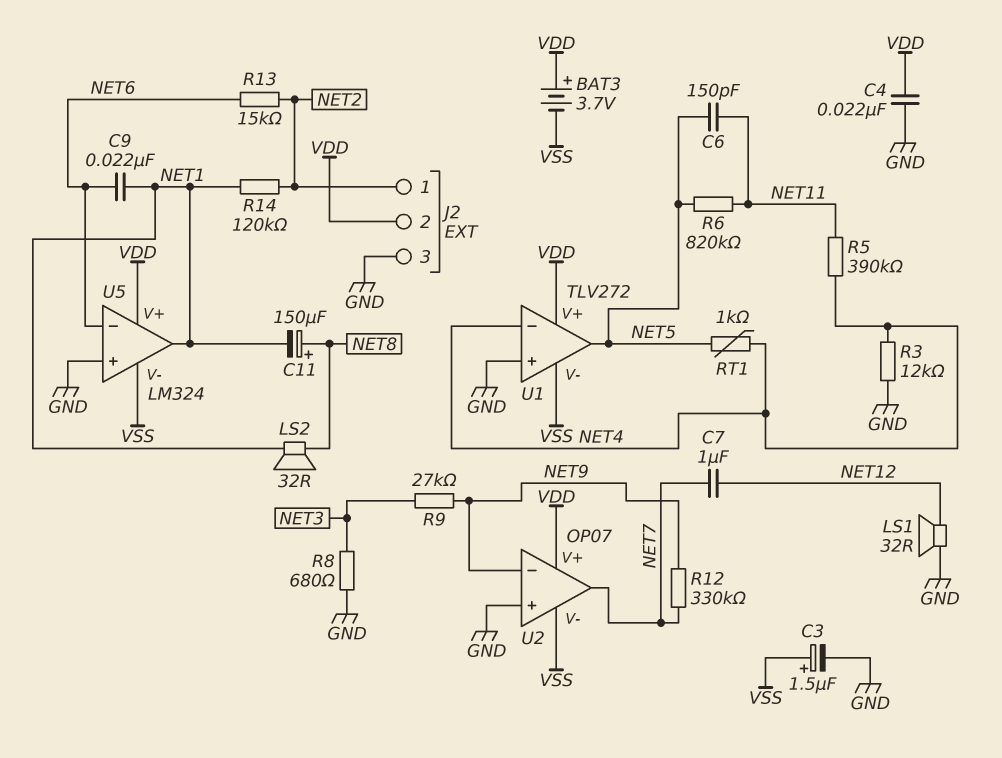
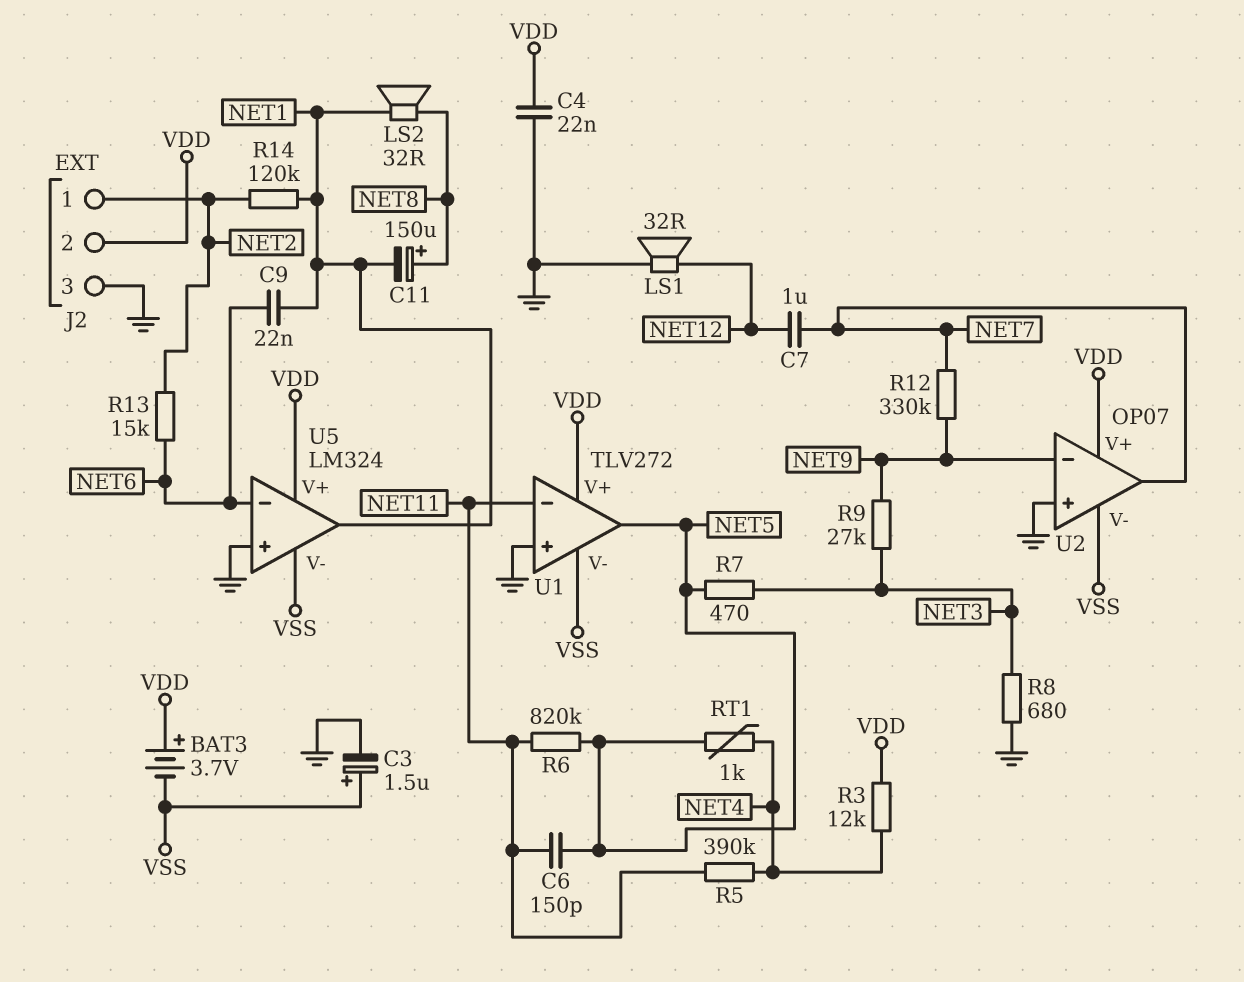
R3: 12k (GND, NET4) -> 12k (NET4, VDD)
R7: none -> 470 (NET3, NET5)
U1 pin in-: NET4 -> NET11

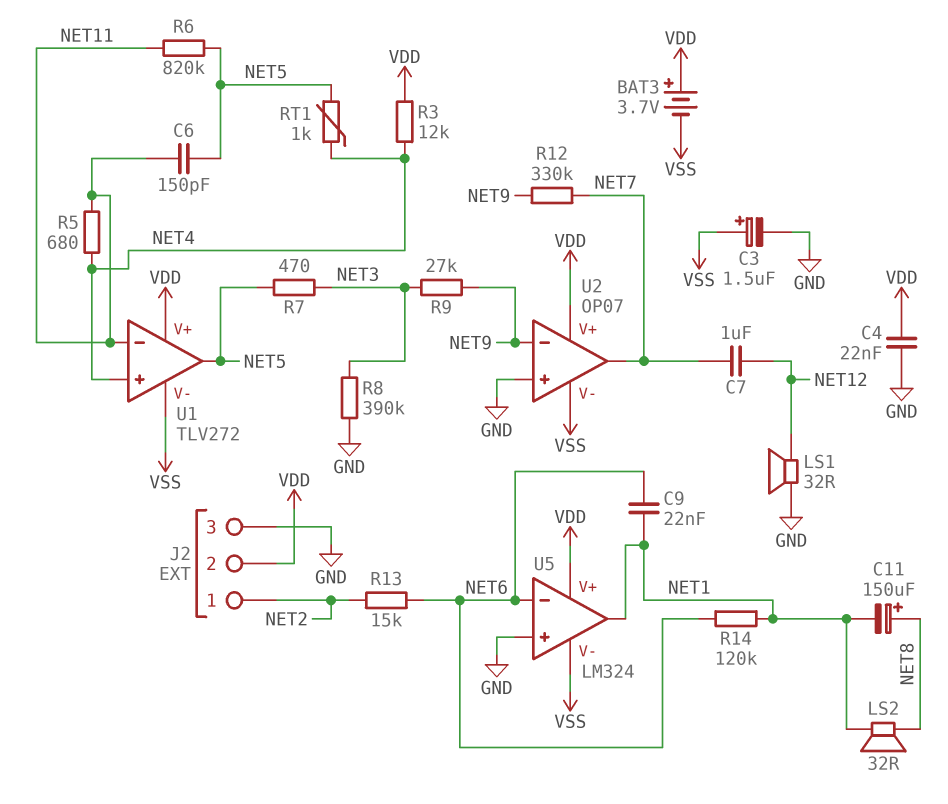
R5: 390k (NET4, NET11) -> 680 (NET4, NET11)
R8: 680 (GND, NET3) -> 390k (GND, NET3)
R14: 120k (NET1, NET2) -> 120k (NET1, NET6)
U1 pin in+: GND -> NET4

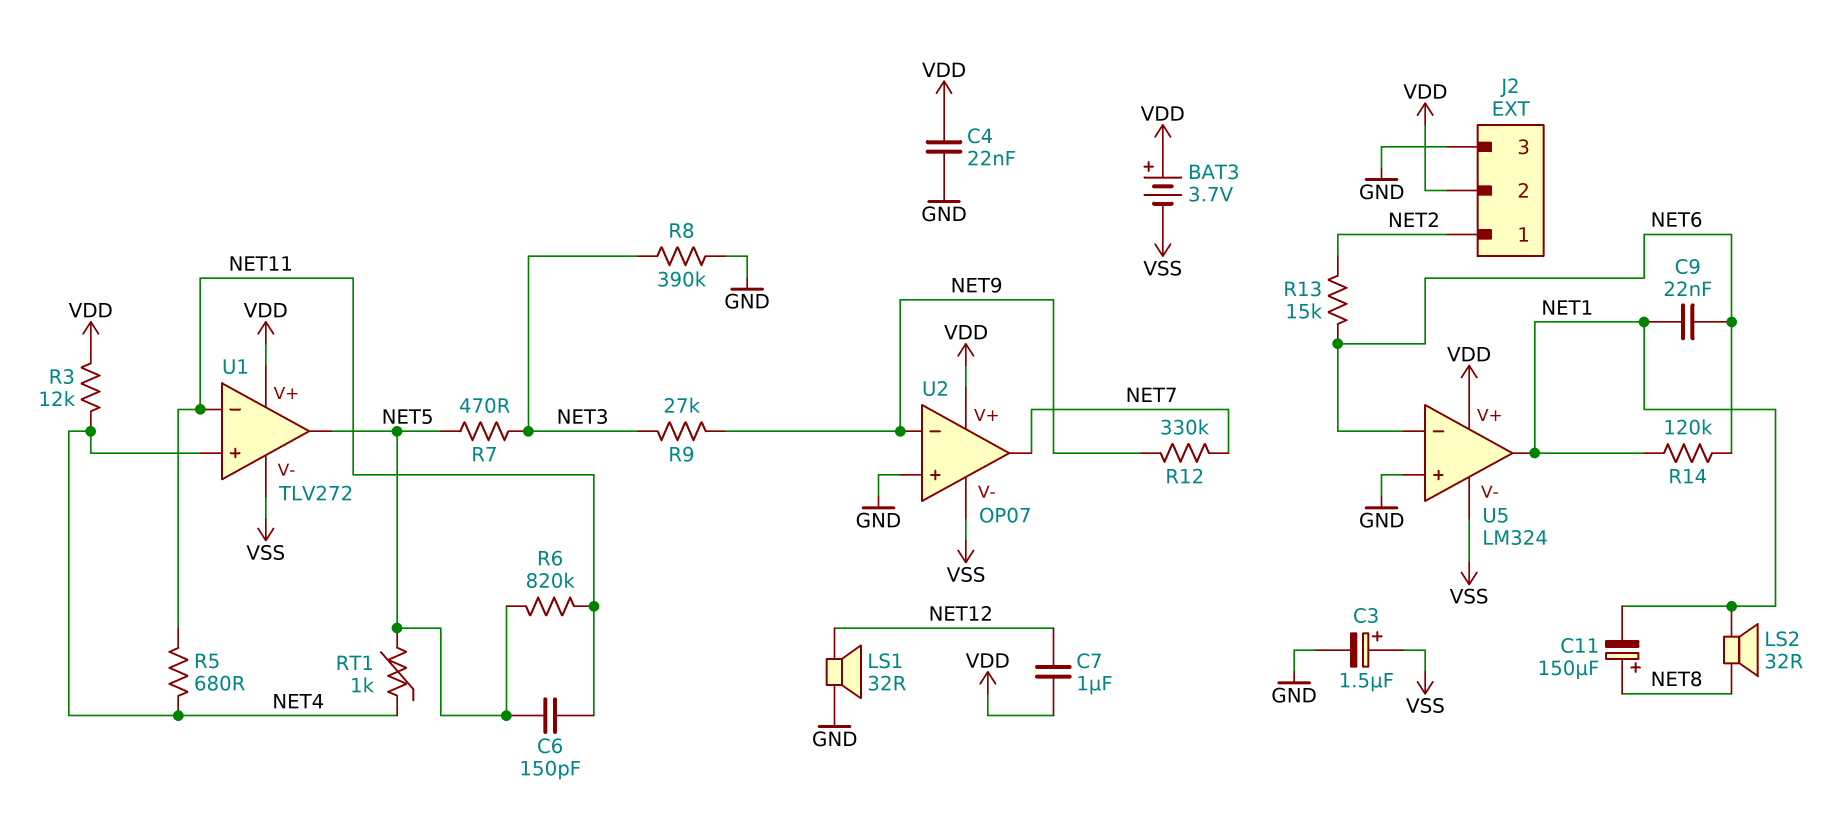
C7: 1uF (NET7, NET12) -> 1uF (NET12, VDD)

